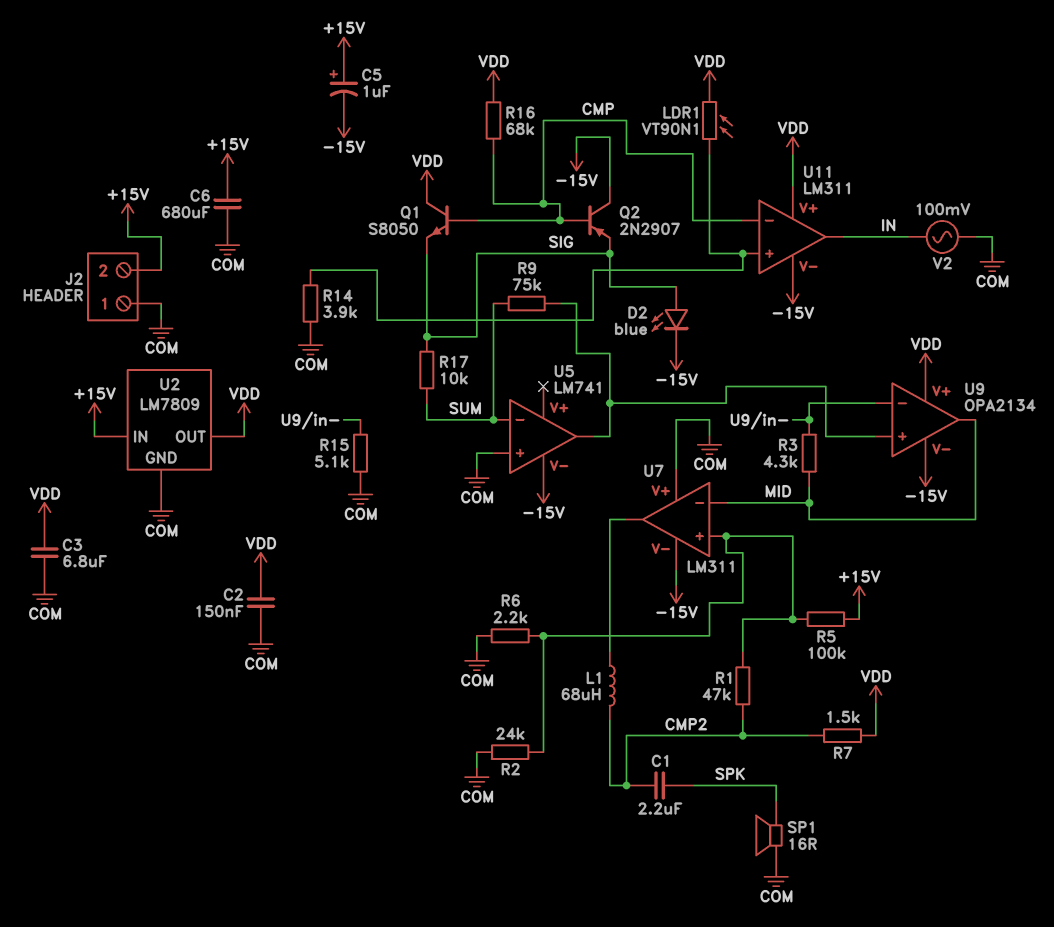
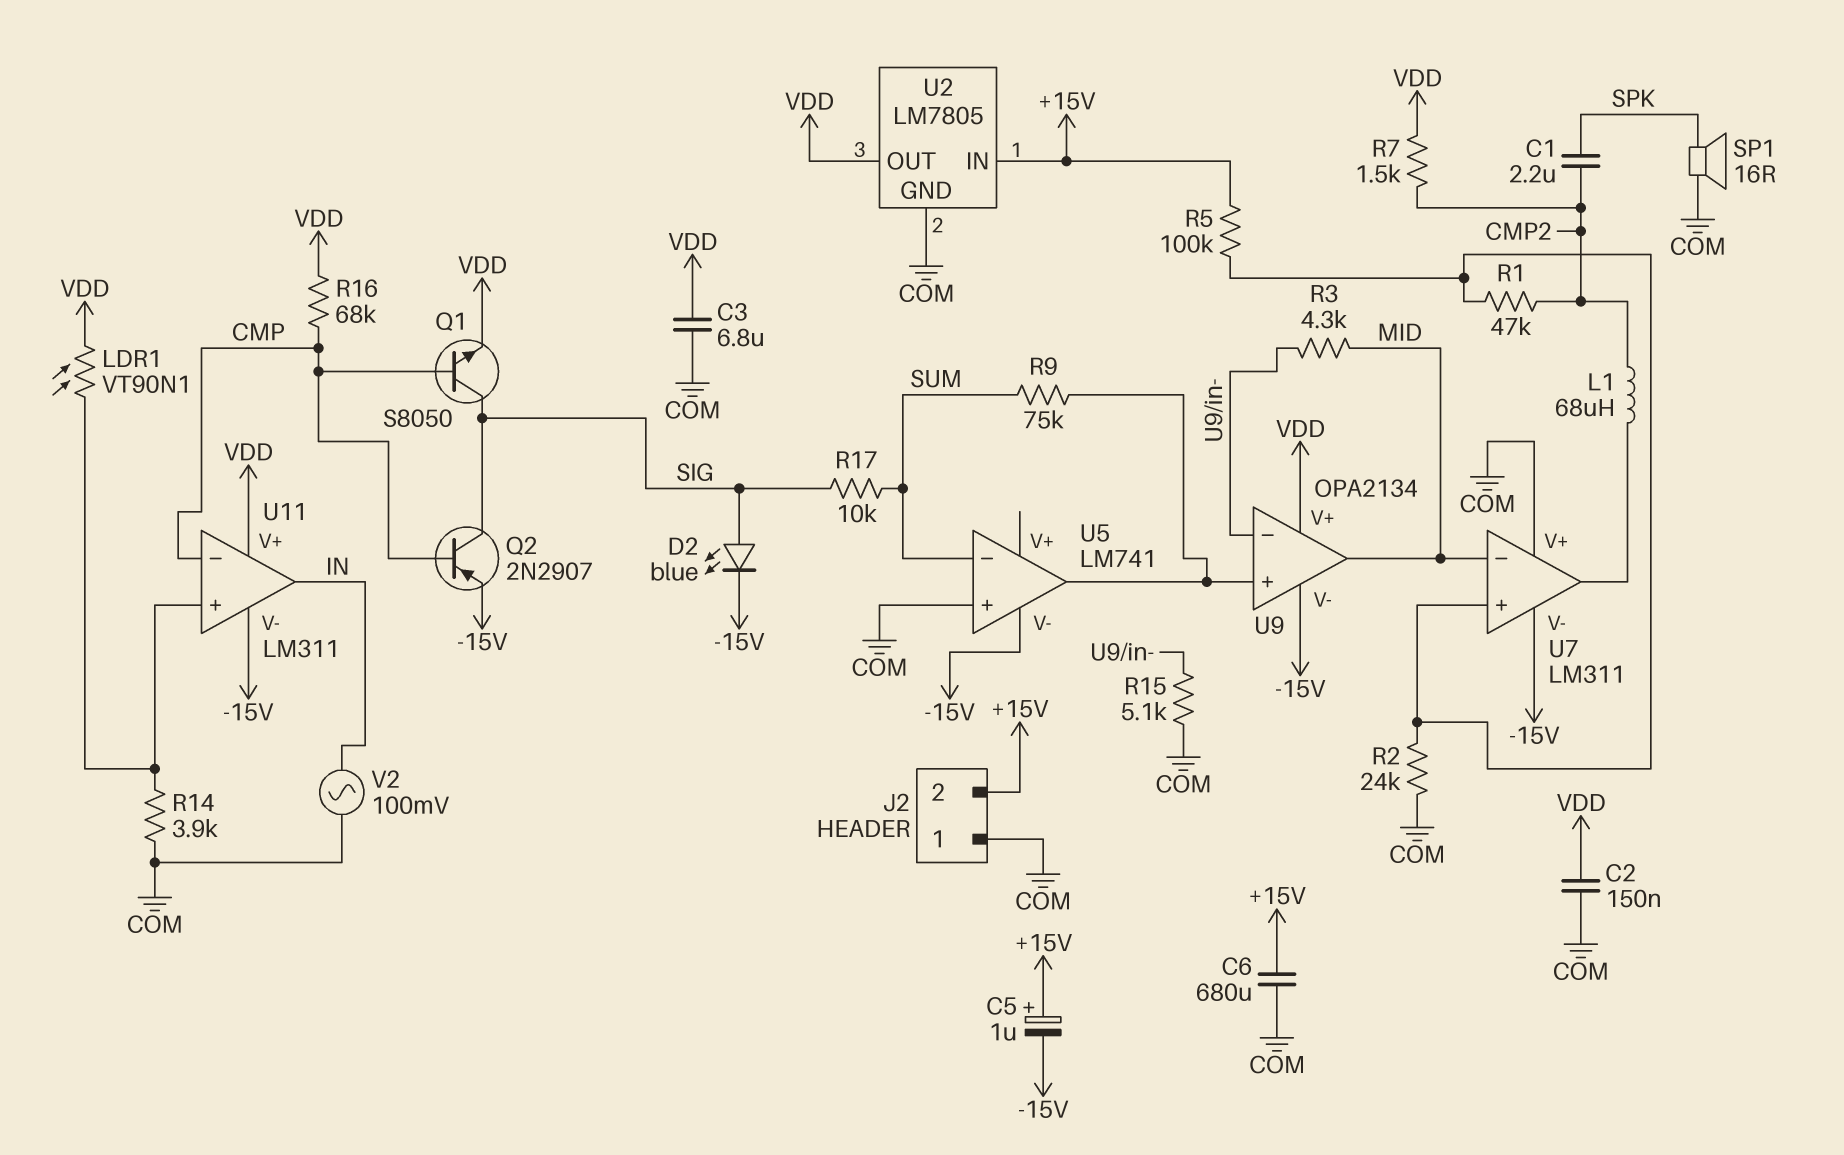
Q1: NPN S8050 (B CMP, C VDD, E SIG) -> NPN S8050 (B CMP, C SIG, E VDD)
Q2: PNP 2N2907 (B CMP, C -15V, E SIG) -> PNP 2N2907 (B CMP, C SIG, E -15V)
R6: 2.2k (COM, U7/in+) -> none
U2: LM7809 -> LM7805

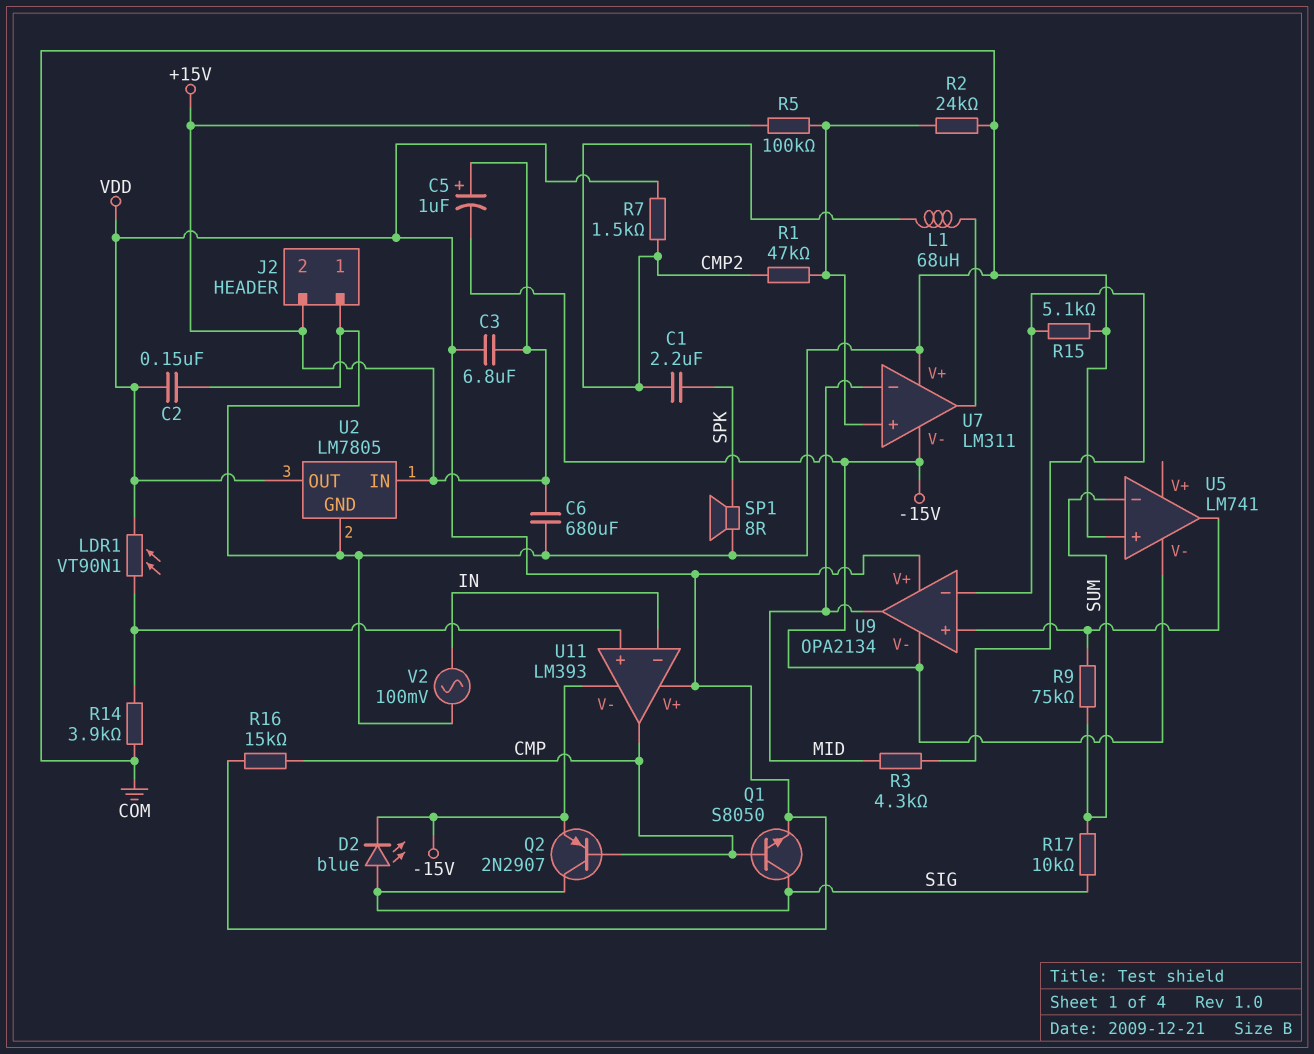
C3: 6.8uF (COM, VDD) -> 6.8uF (+15V, VDD)
R16: 68k (CMP, VDD) -> 15k (CMP, VDD)
SP1: speaker 16R (COM, SPK) -> speaker 8R (COM, SPK)
U11: LM311 -> LM393
U11 pin in-: CMP -> IN
U11 pin out: IN -> CMP

